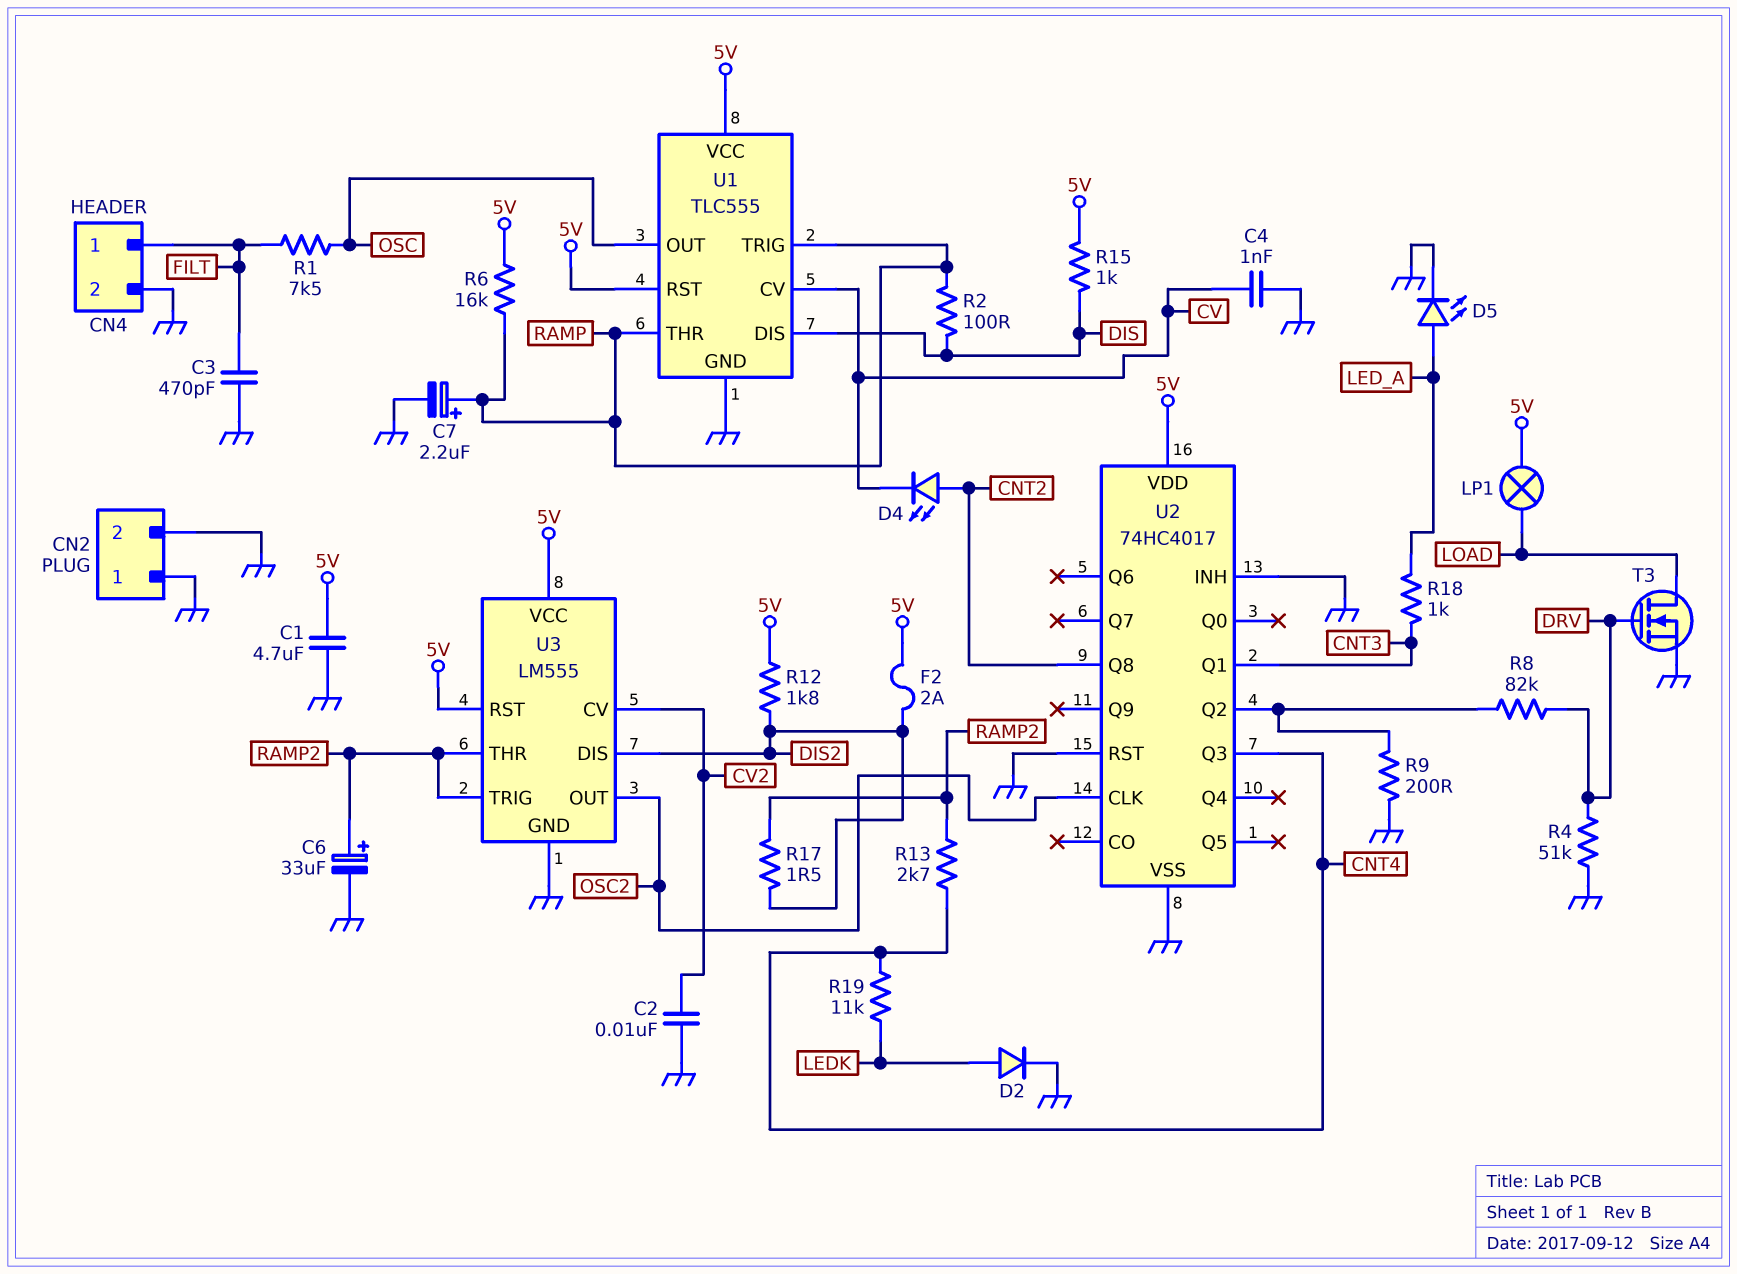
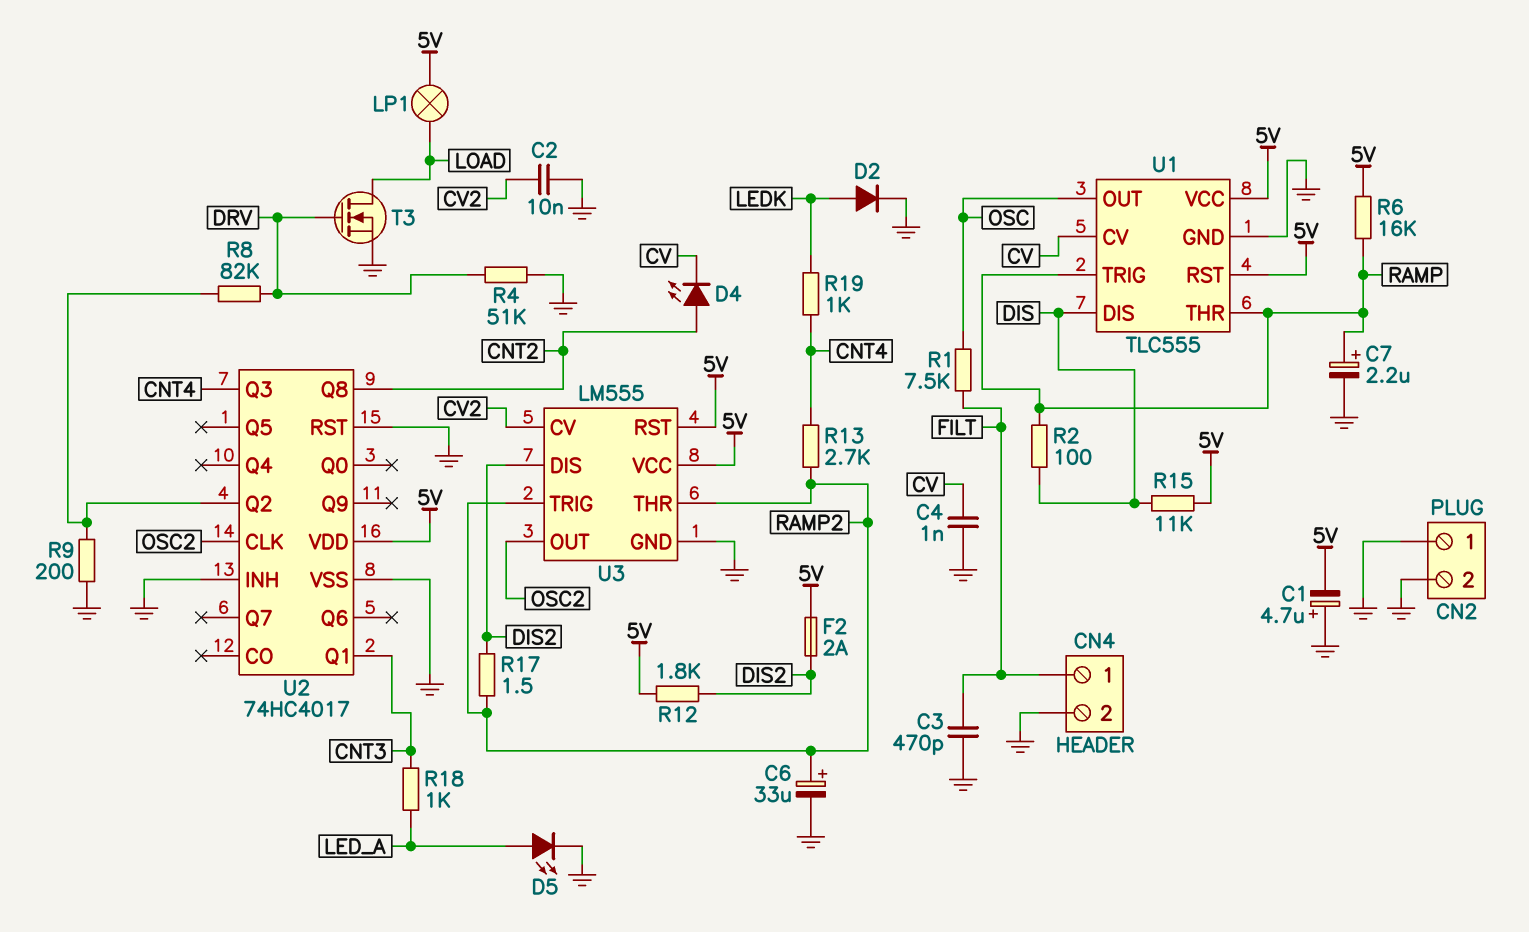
C1: 4.7uF (5V, GND) -> 4.7uF (plus GND, minus 5V)
R15: 1k (5V, DIS) -> 11k (5V, DIS)
R19: 11k (CNT4, LEDK) -> 1k (CNT4, LEDK)

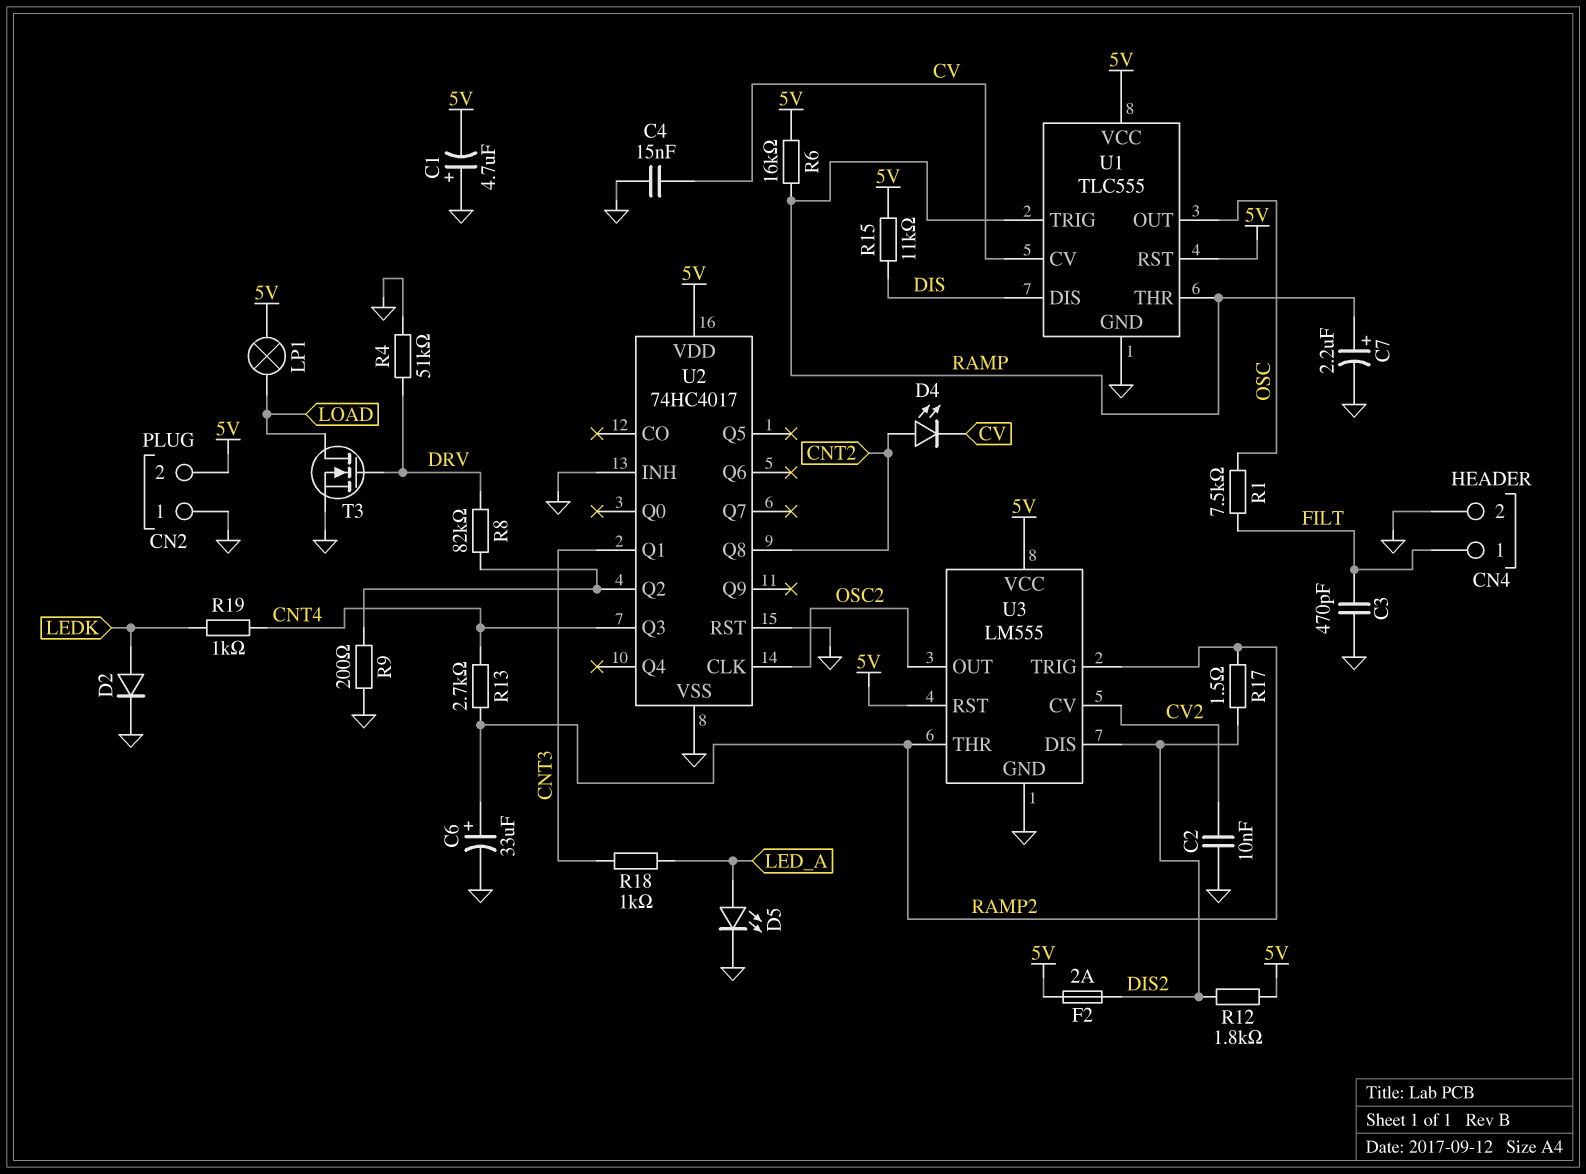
C4: 1nF (CV, GND) -> 15nF (CV, GND)
CN2 pin 2: GND -> 5V
R2: 100 (DIS, RAMP) -> none

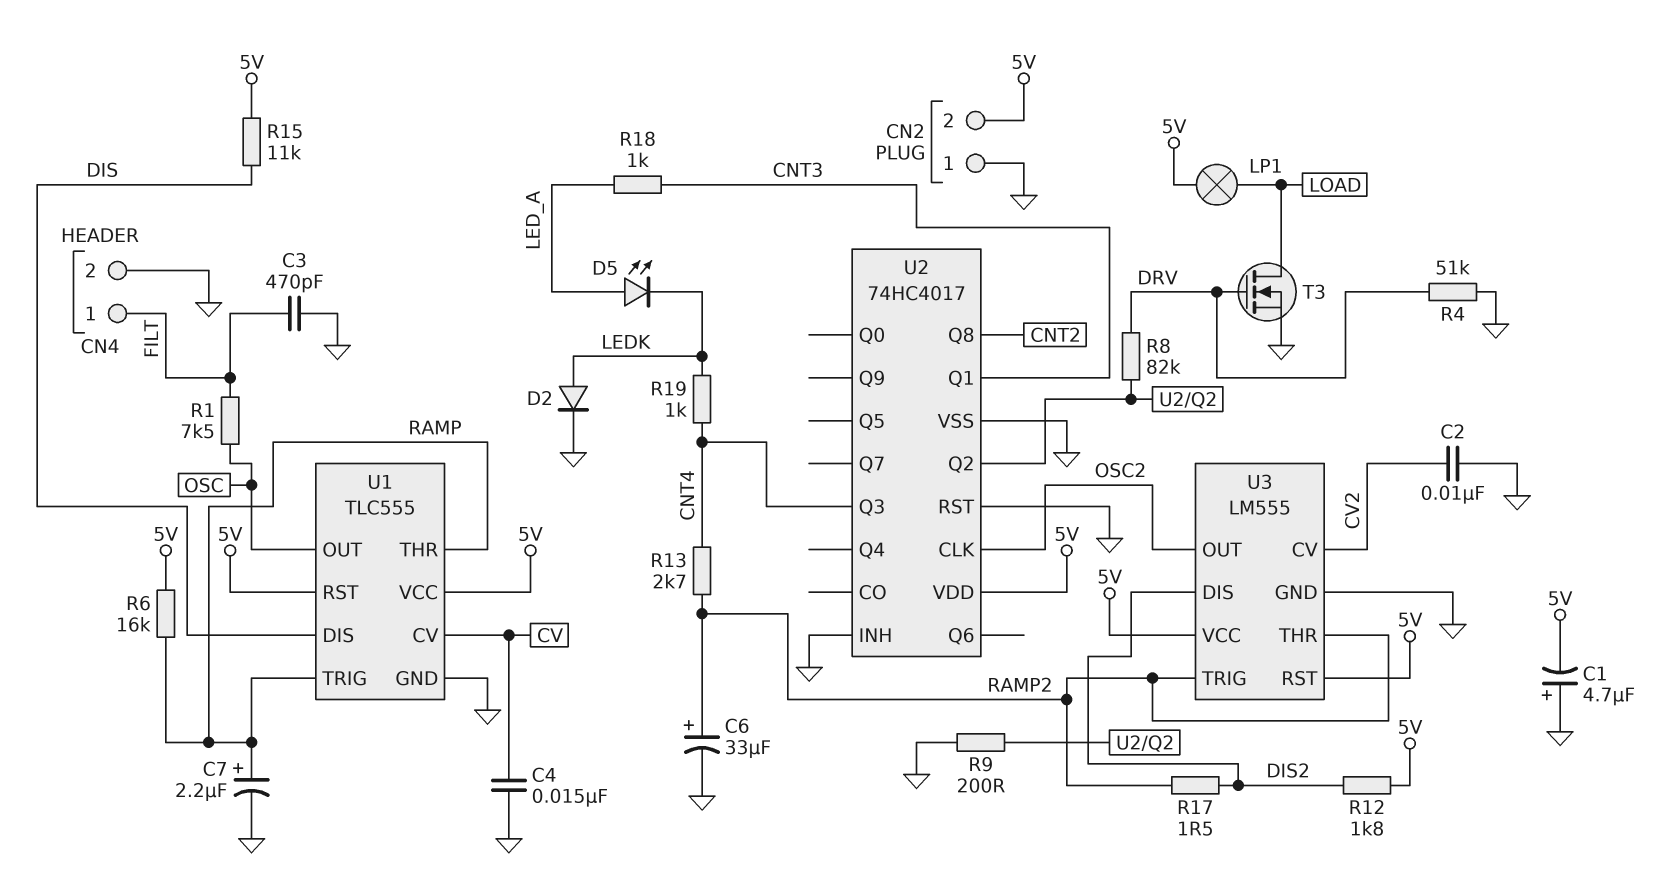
D4: LED (A CNT2, K CV) -> none
D5: LED (A LED_A, K GND) -> LED (A LED_A, K LEDK)
F2: 2A (5V, DIS2) -> none

